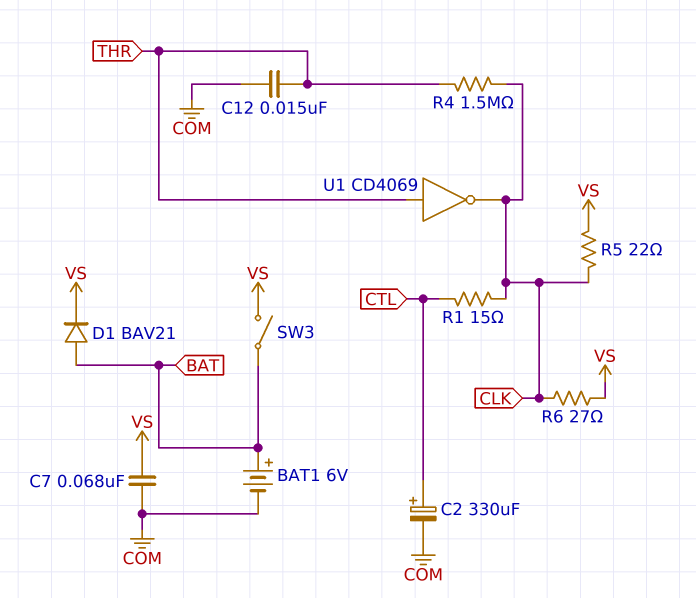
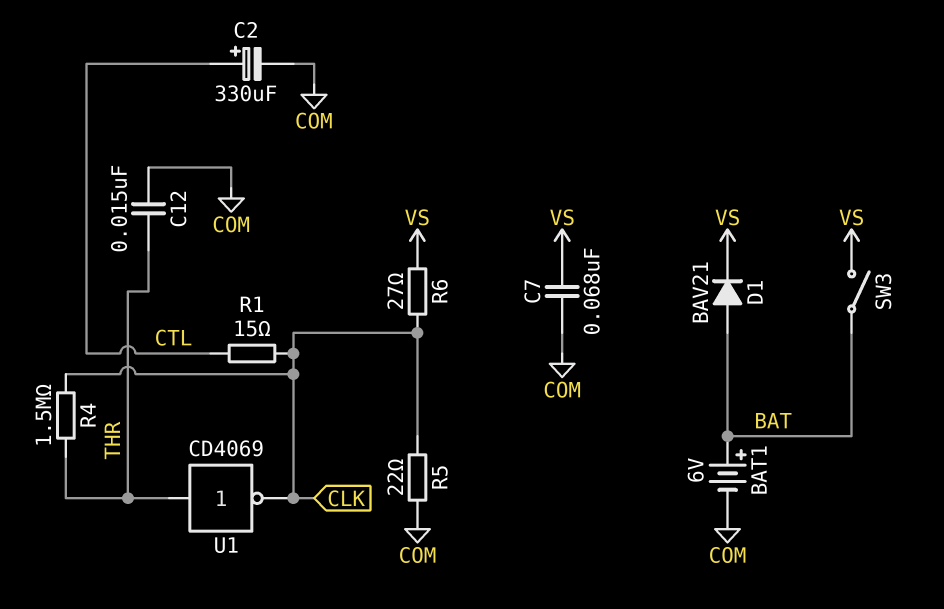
R5: 22 (CLK, VS) -> 22 (CLK, COM)

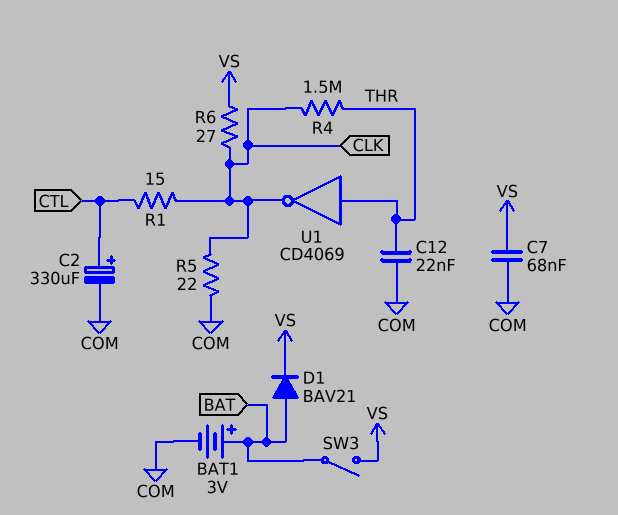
BAT1: 6V (plus BAT, minus COM) -> 3V (plus BAT, minus COM)
C12: 15nF (COM, THR) -> 22nF (COM, THR)

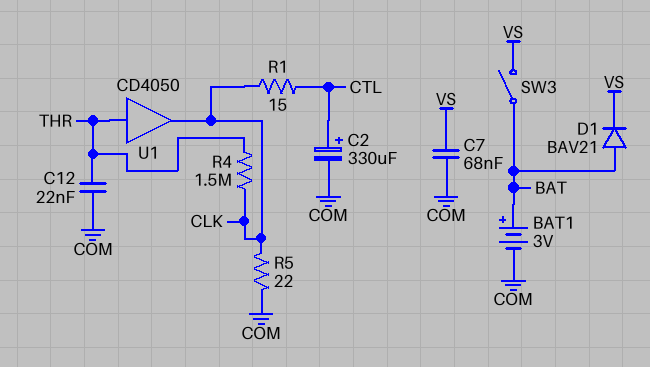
R6: 27 (CLK, VS) -> none
U1: NOT CD4069 (in THR, out CLK) -> buffer CD4050 (in THR, out CLK)

